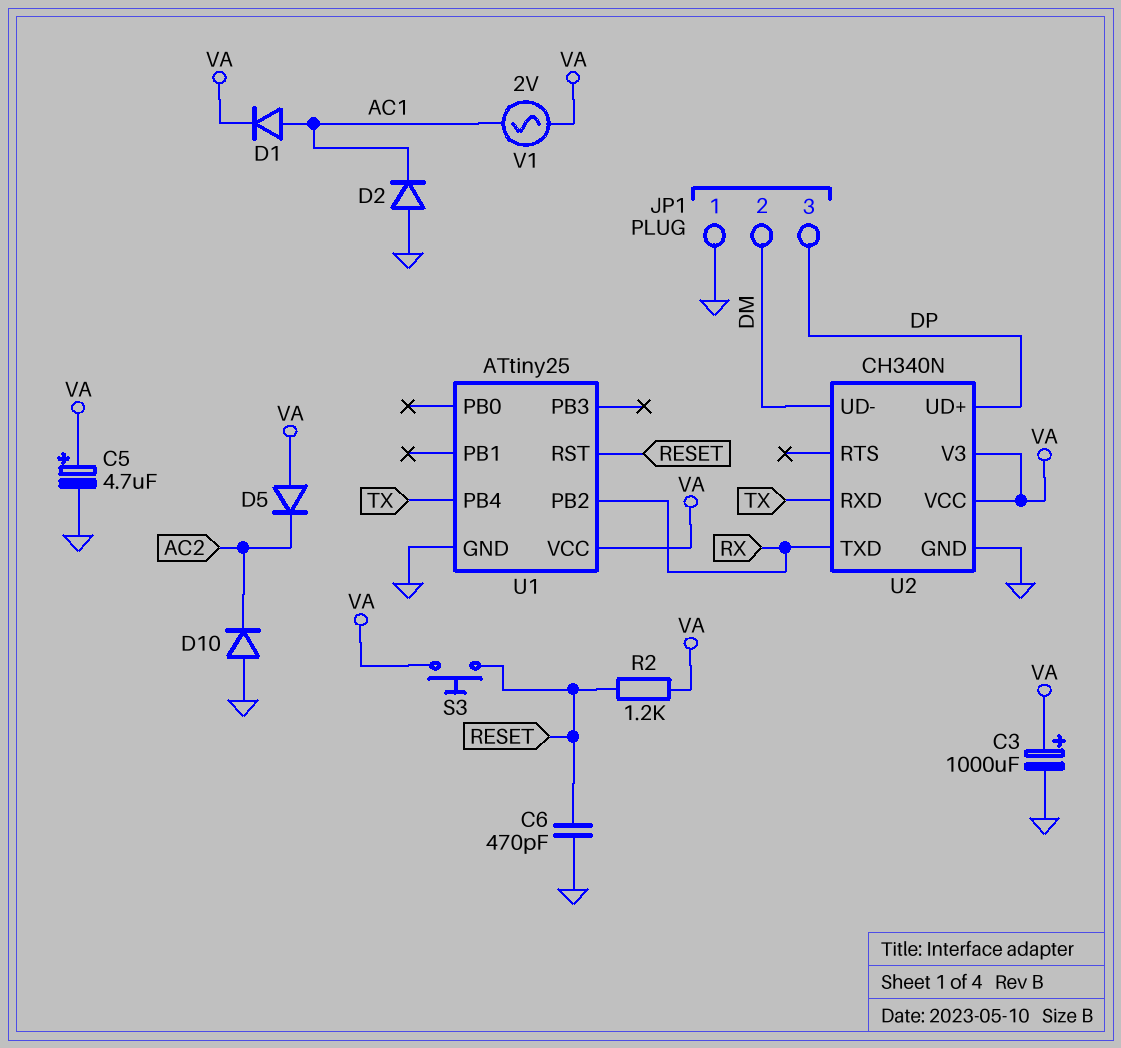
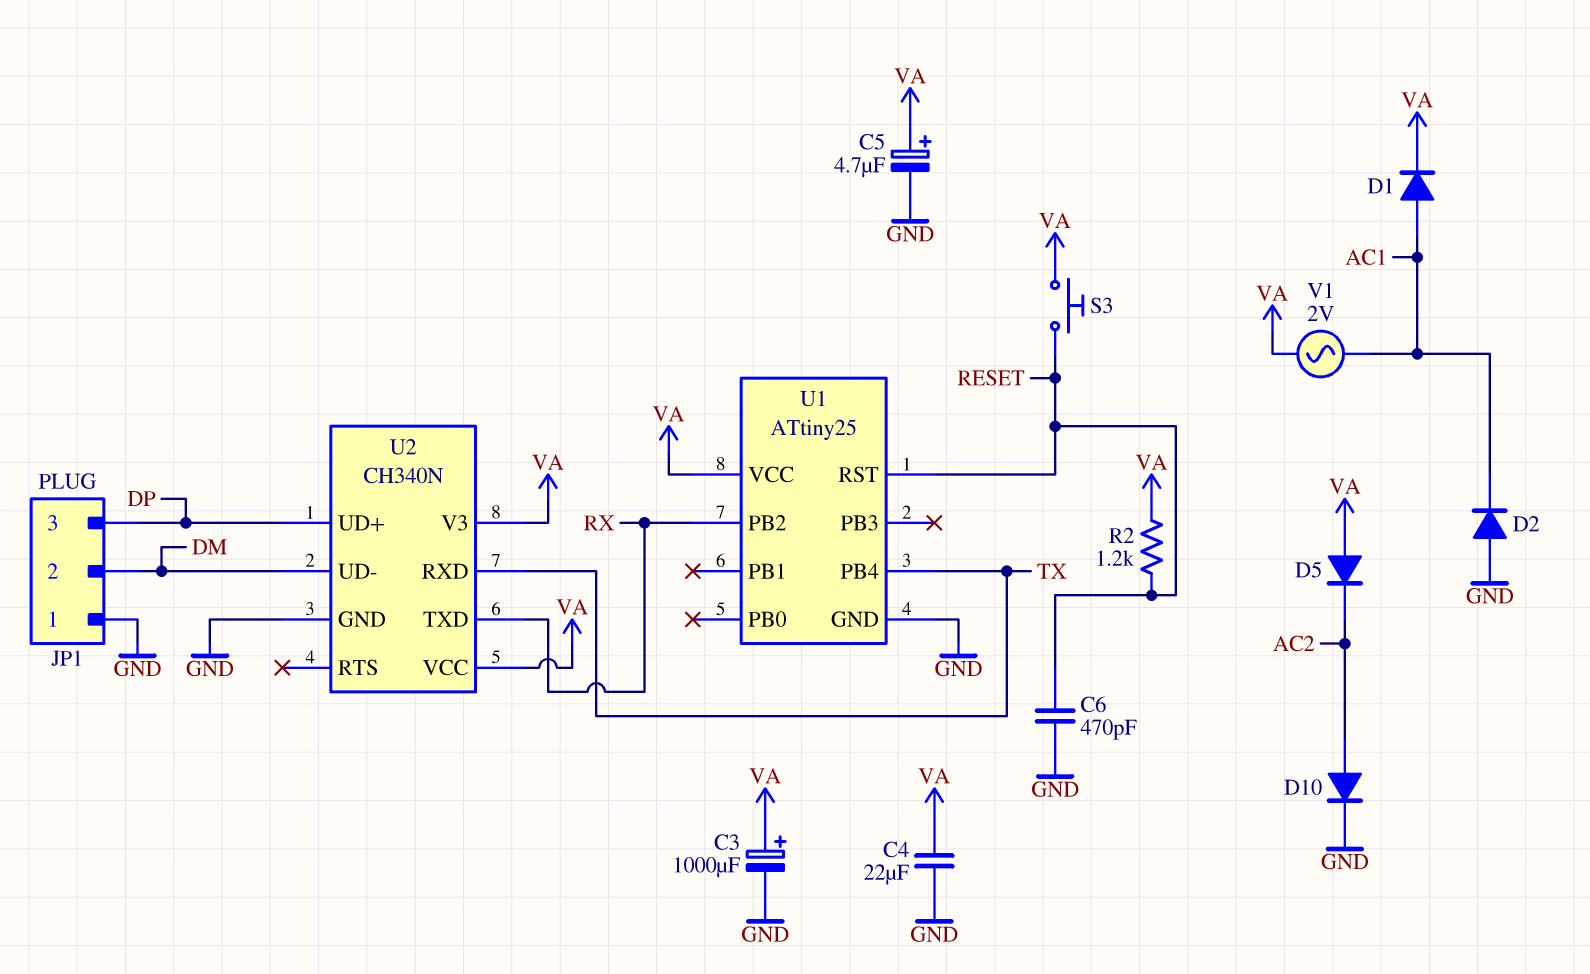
C4: none -> 22uF (GND, VA)
D10: diode (A GND, K AC2) -> diode (A AC2, K GND)

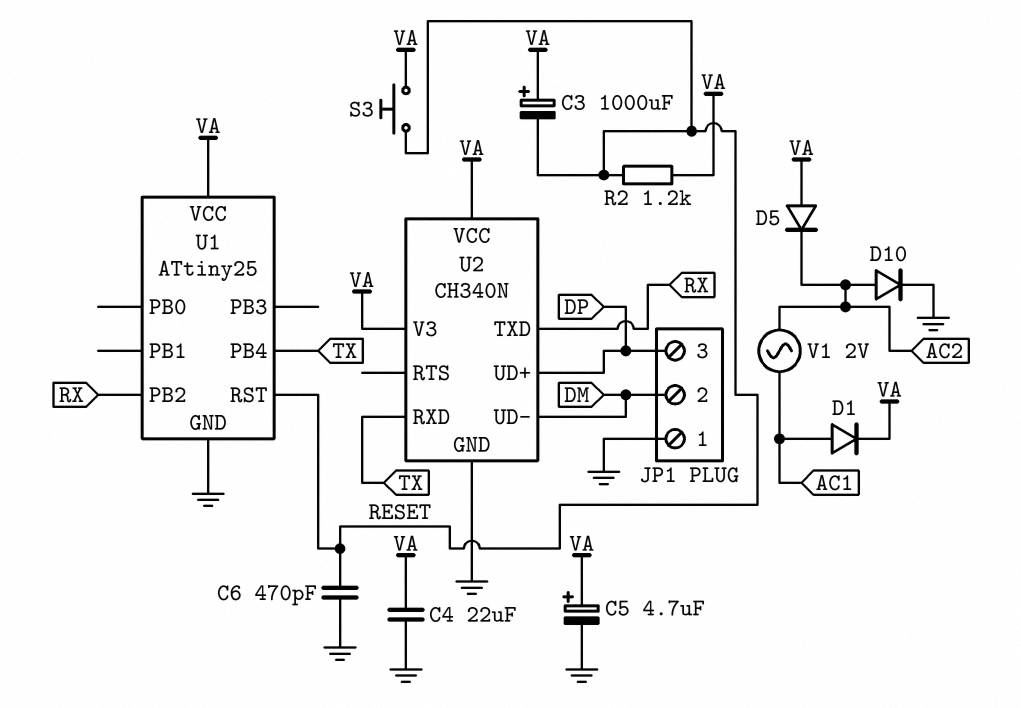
C3: 1000uF (plus VA, minus GND) -> 1000uF (plus VA, minus RESET)
D2: diode (A GND, K AC1) -> none
V1: AC 2V (AC1, VA) -> AC 2V (AC1, AC2)

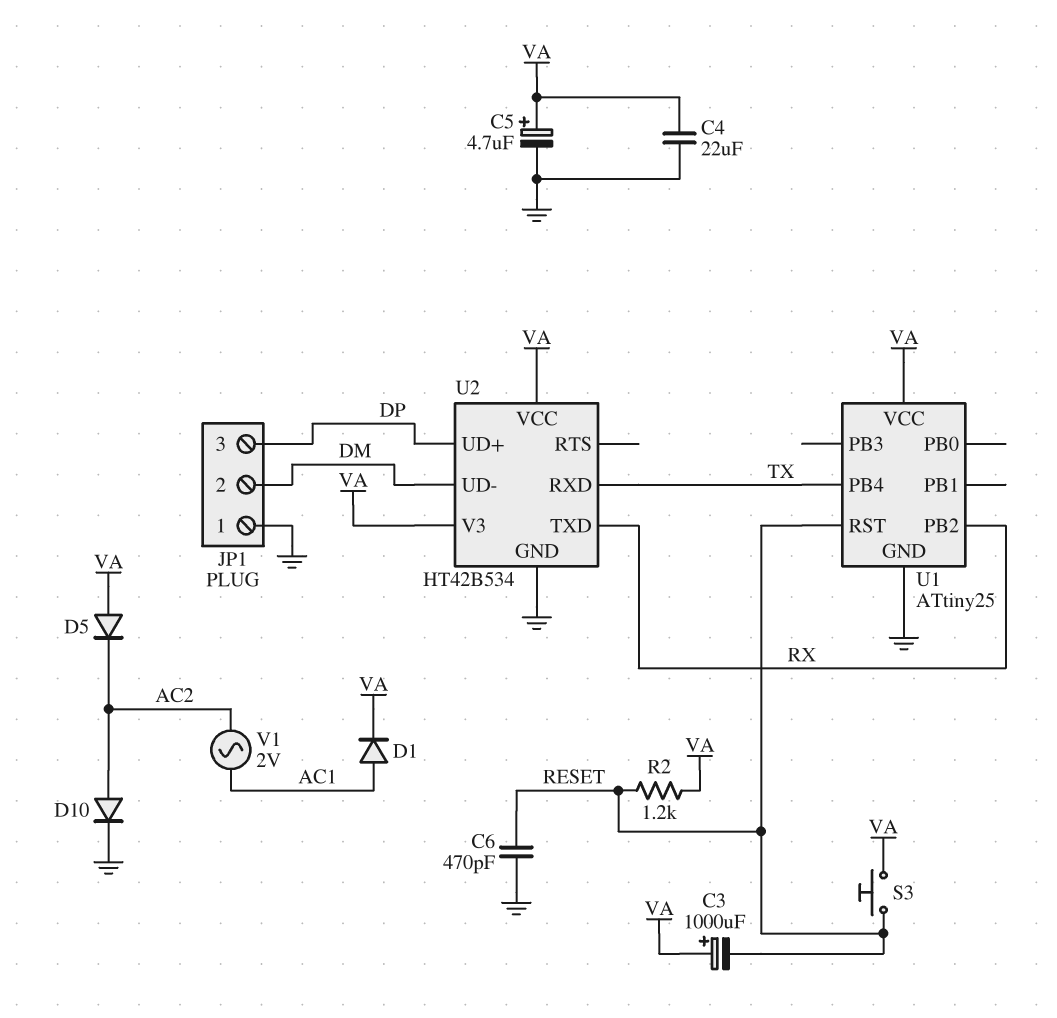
U2: CH340N -> HT42B534

